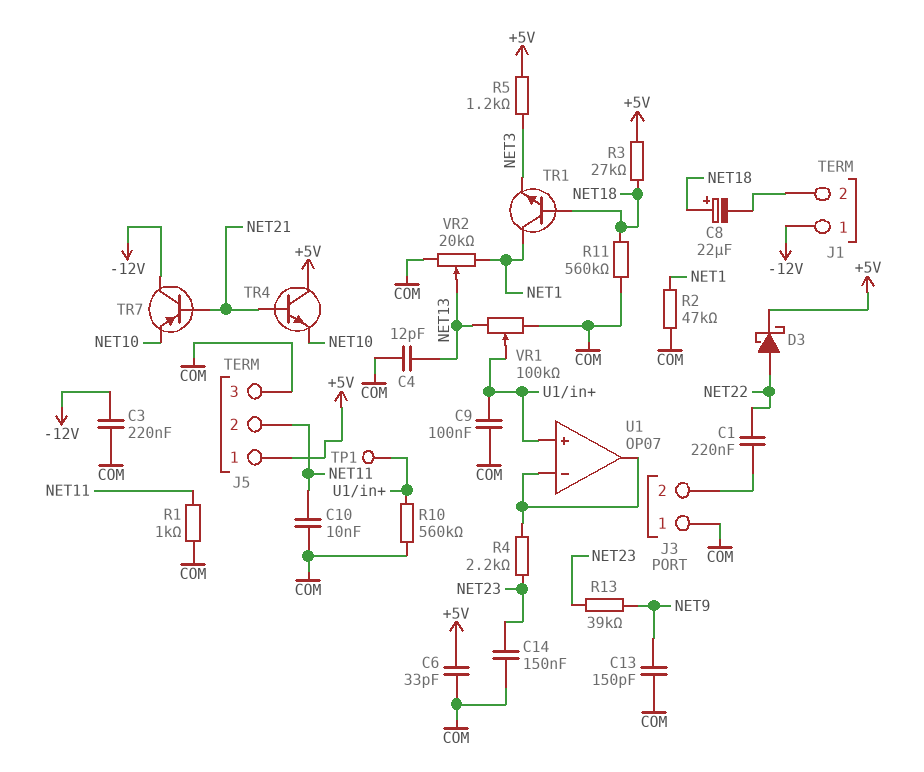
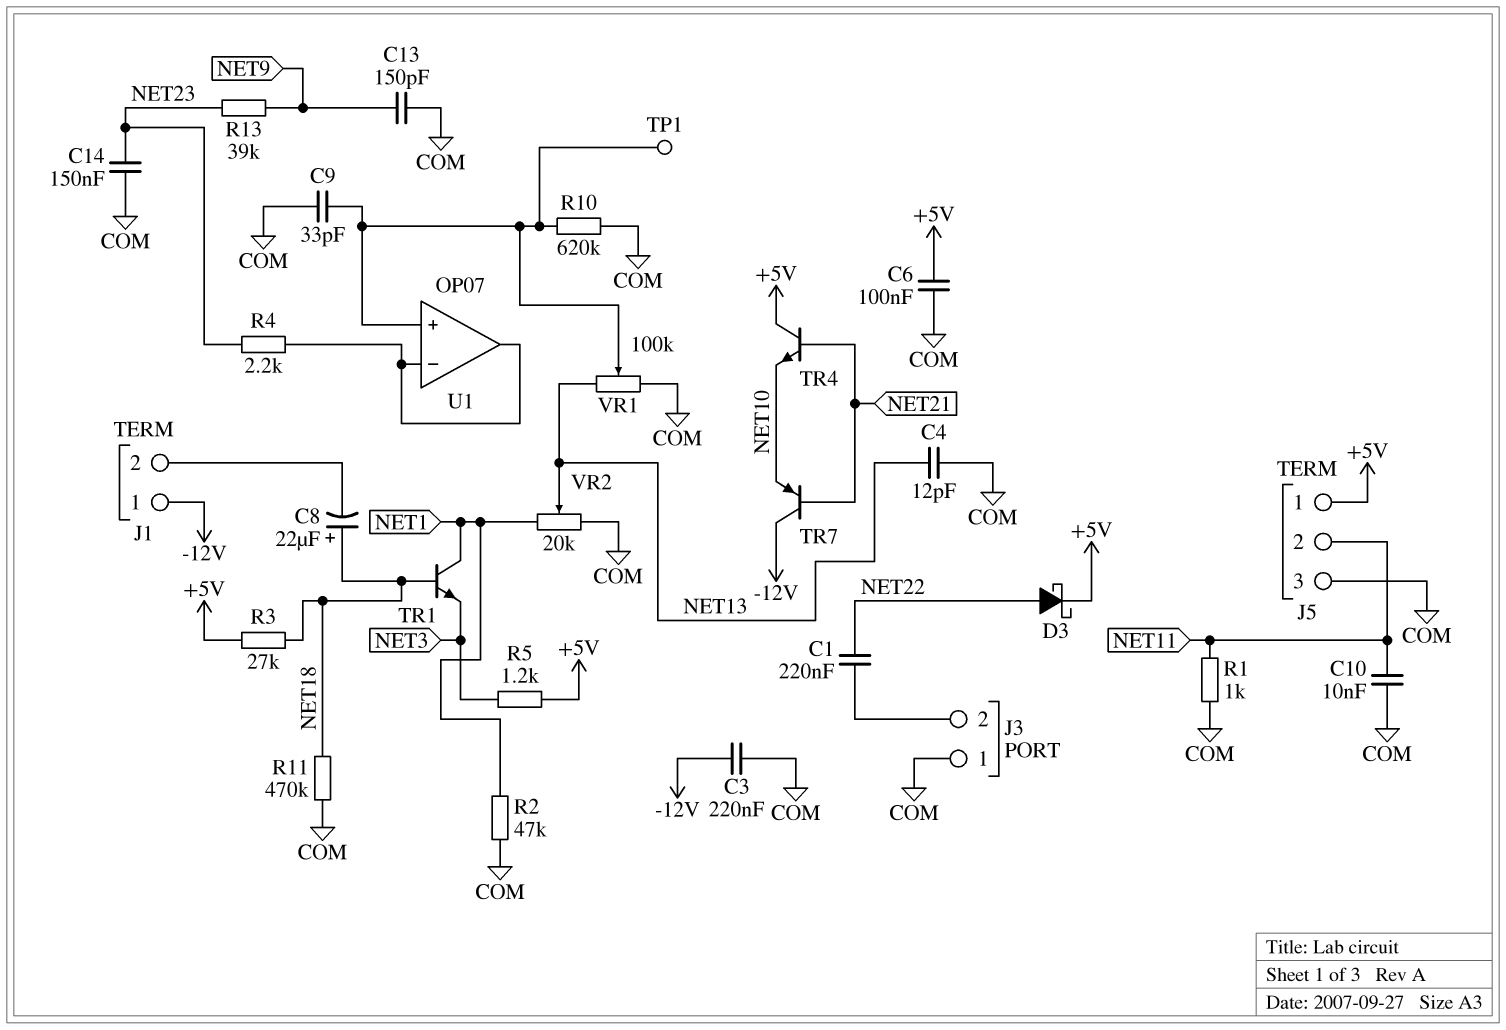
C6: 33pF (+5V, COM) -> 100nF (+5V, COM)
C9: 100nF (COM, U1/in+) -> 33pF (COM, U1/in+)
R10: 560k (COM, U1/in+) -> 620k (COM, U1/in+)
R11: 560k (COM, NET18) -> 470k (COM, NET18)

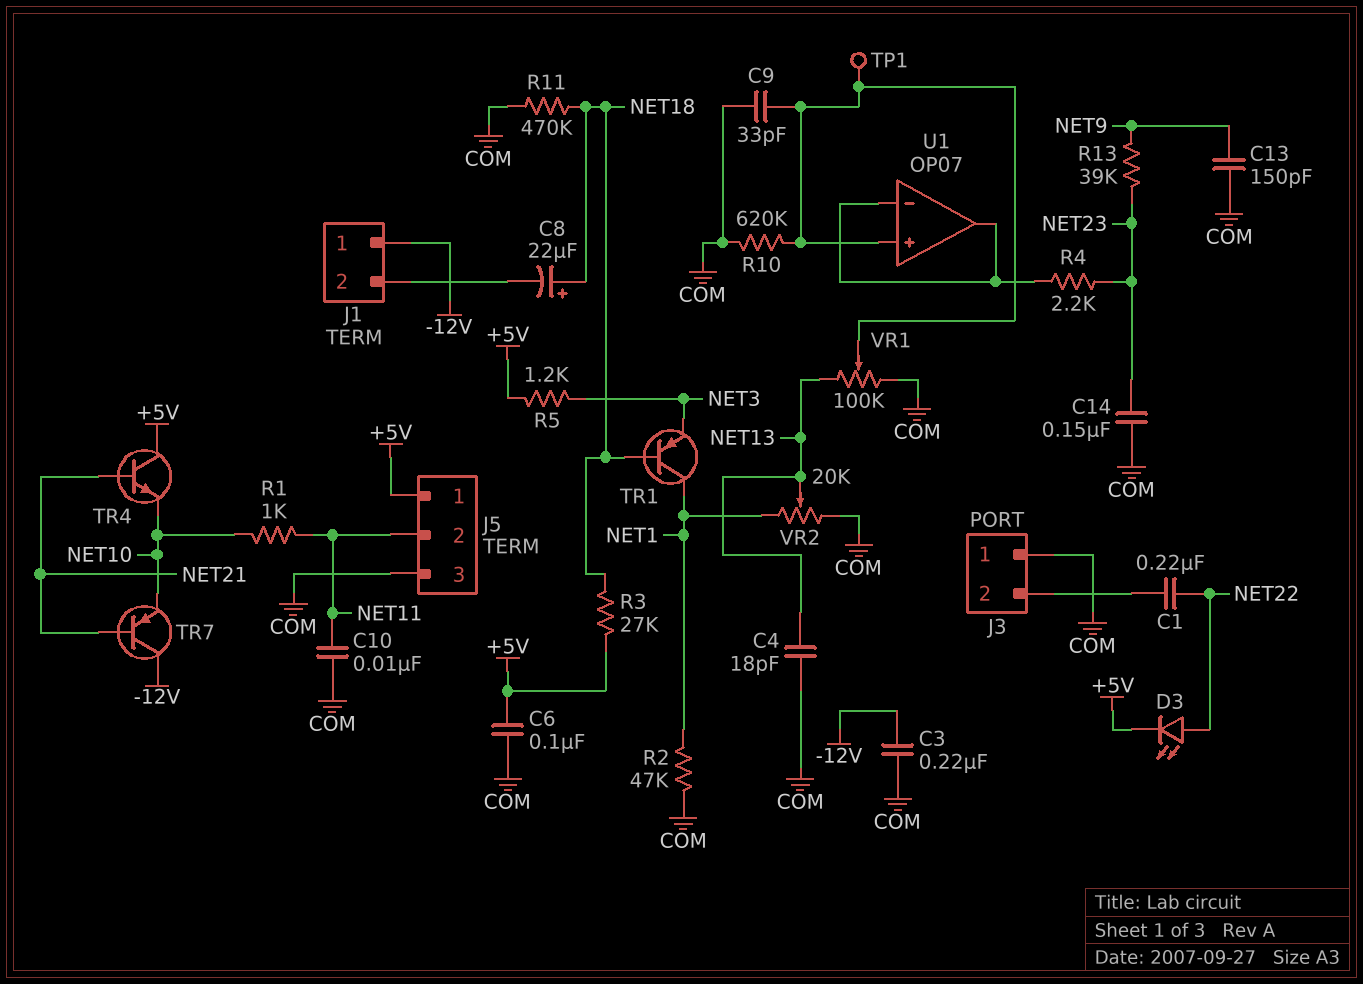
C4: 12pF (COM, NET13) -> 18pF (COM, NET13)
D3: schottky (A NET22, K +5V) -> LED (A NET22, K +5V)
R1: 1k (COM, NET11) -> 1k (NET10, NET11)
TR1: NPN (B NET18, C NET1, E NET3) -> PNP (B NET18, C NET1, E NET3)

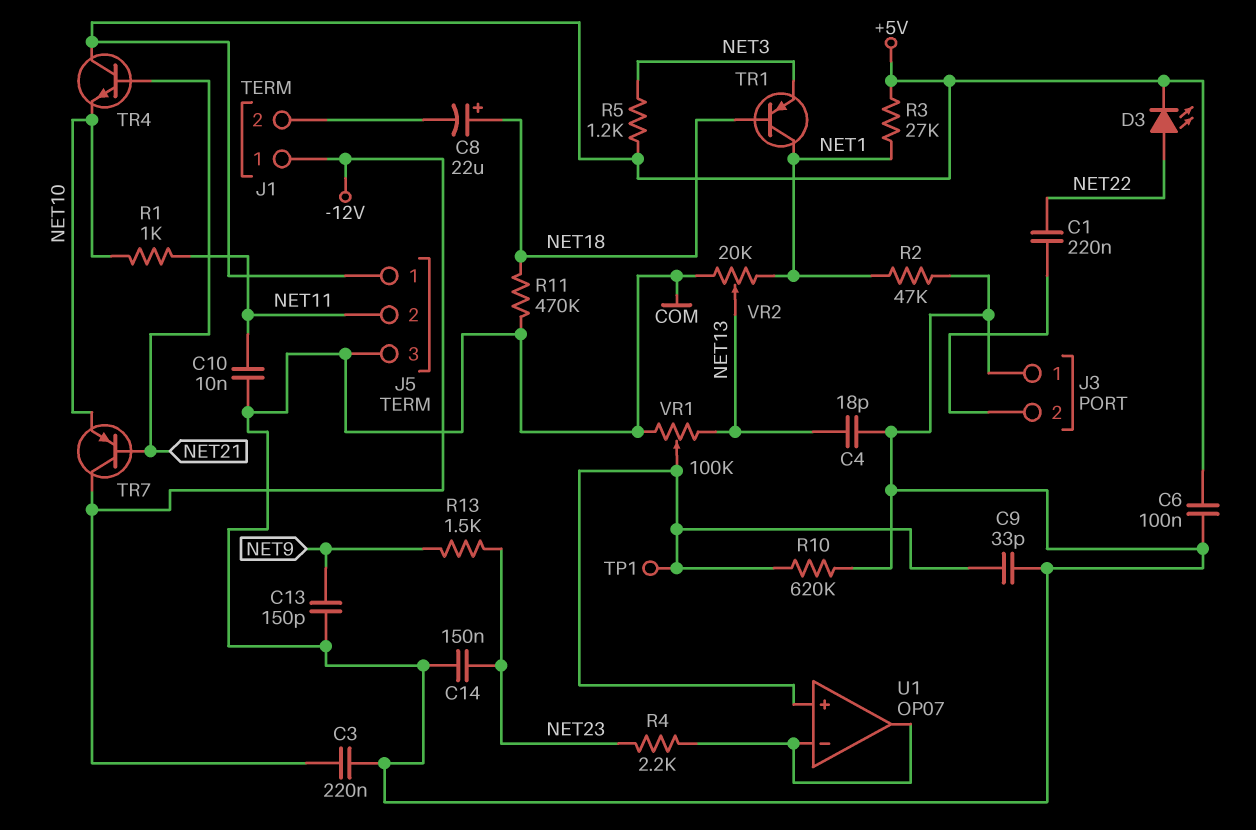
R3: 27k (+5V, NET18) -> 27k (+5V, NET1)
R13: 39k (NET9, NET23) -> 1.5k (NET9, NET23)

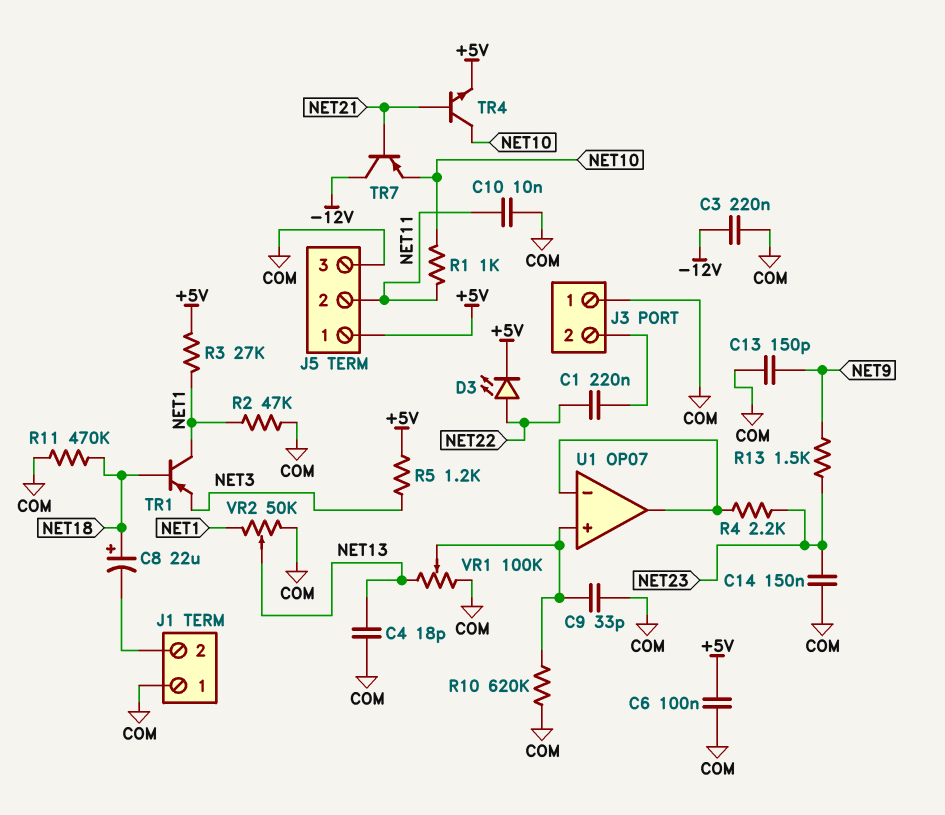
J1 pin 1: -12V -> COM
TP1: test point (U1/in+) -> none
TR4: NPN (B NET21, C +5V, E NET10) -> NPN (B NET21, C NET10, E +5V)
VR2: 20k (COM, NET1, wiper NET13) -> 50k (COM, NET1, wiper NET13)

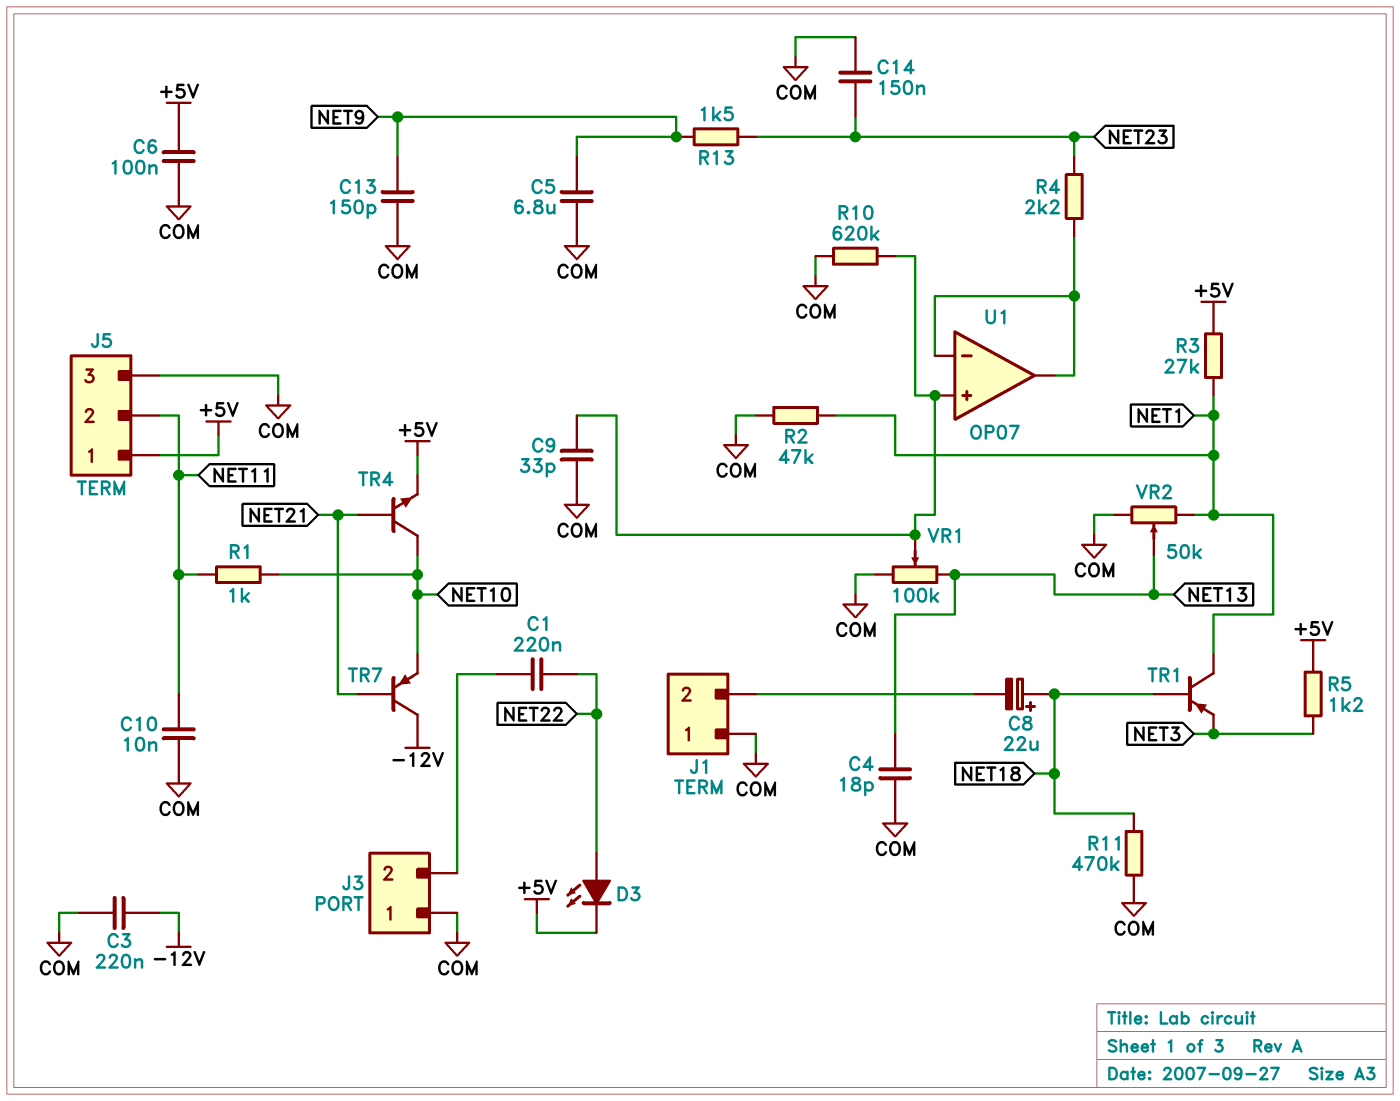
C5: none -> 6.8uF (COM, NET9)

